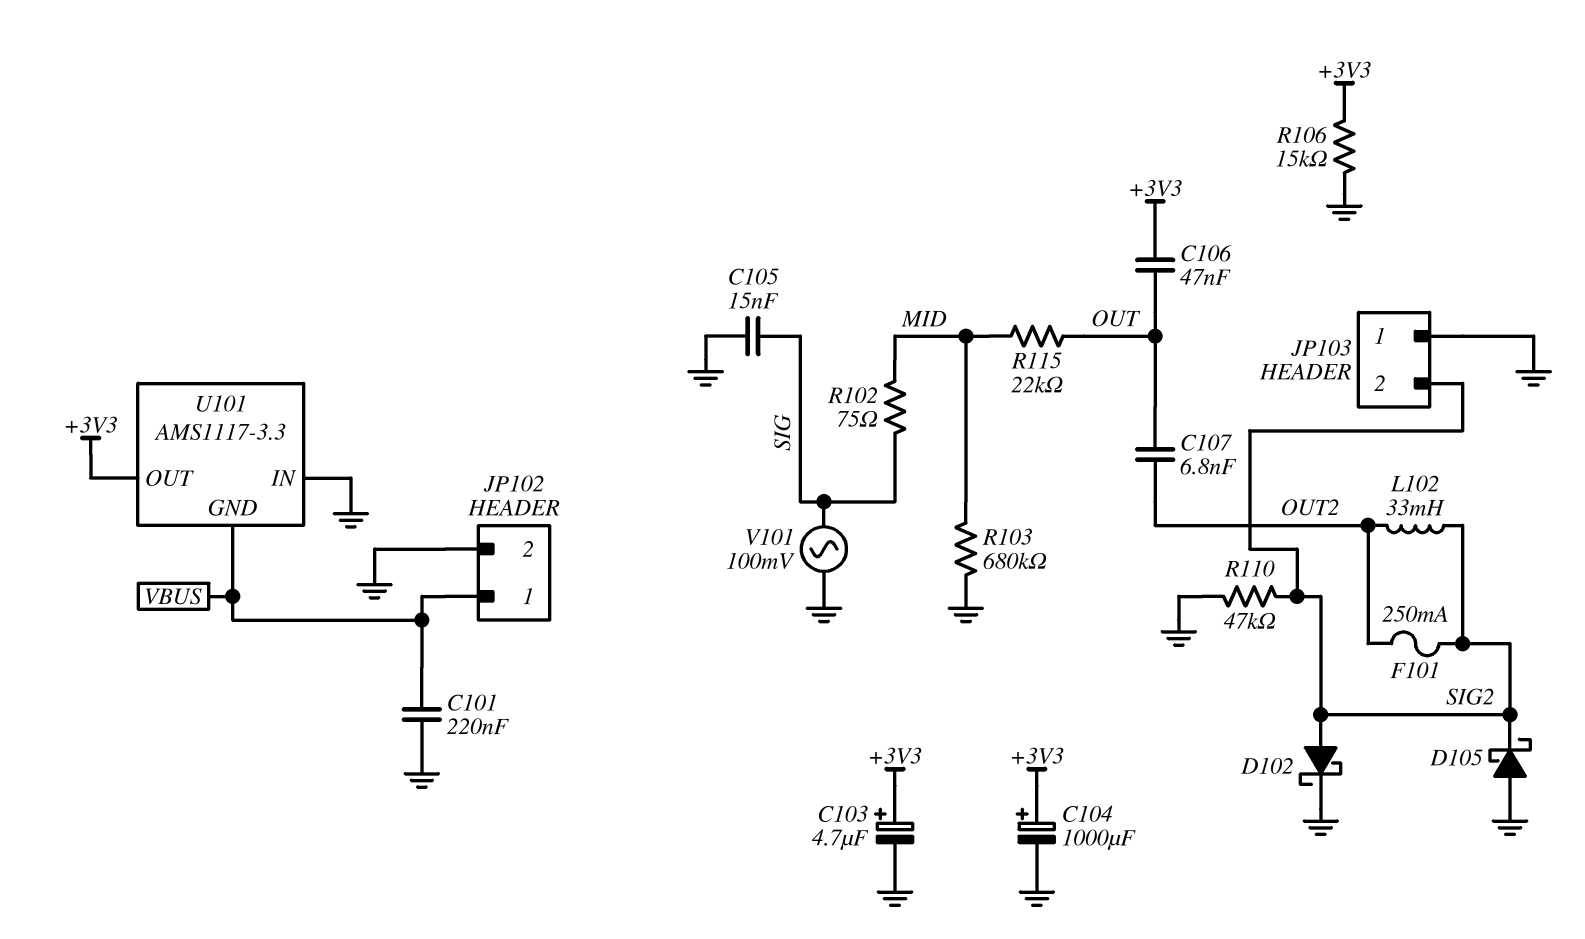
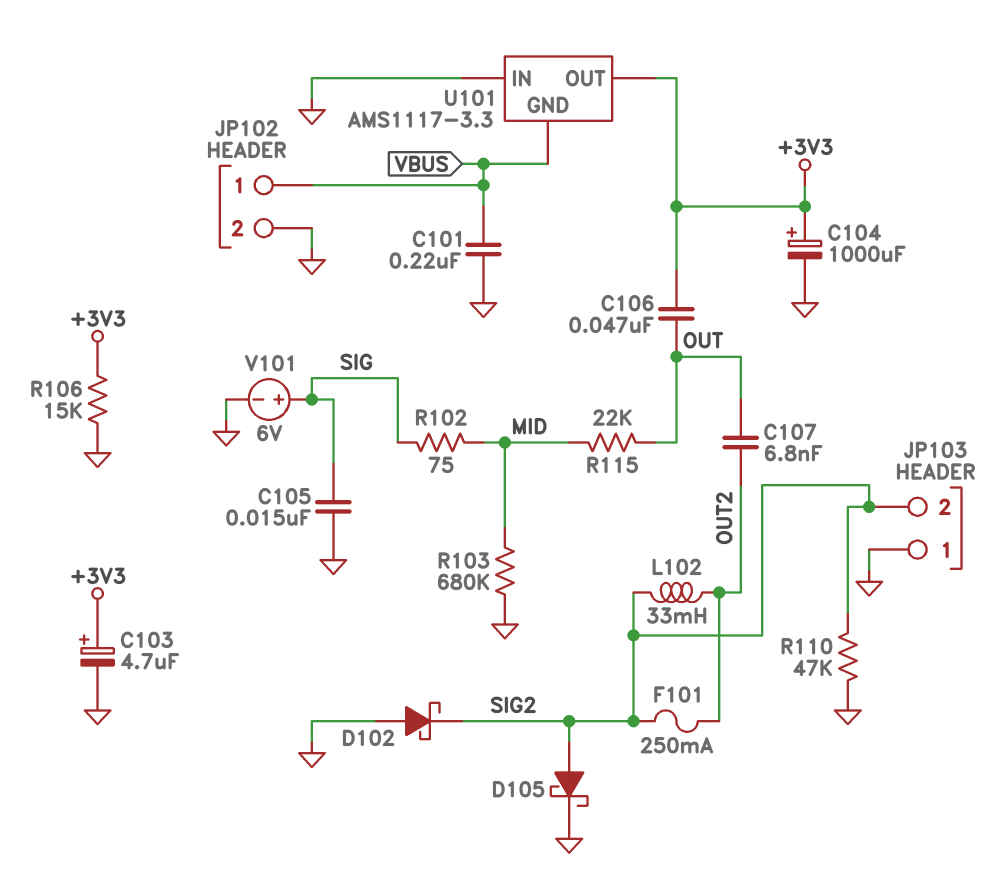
D102: schottky (A SIG2, K GND) -> schottky (A GND, K SIG2)
D105: schottky (A GND, K SIG2) -> schottky (A SIG2, K GND)
V101: AC 100mV (GND, SIG) -> 6V (plus SIG, minus GND)

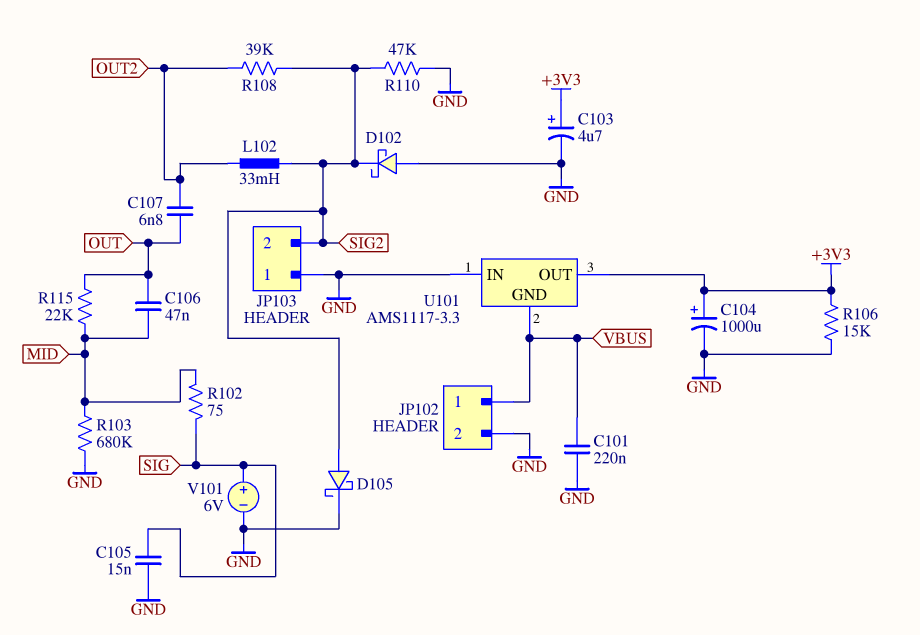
C106: 47nF (+3V3, OUT) -> 47nF (MID, OUT)
F101: 250mA (OUT2, SIG2) -> none
R108: none -> 39k (OUT2, SIG2)

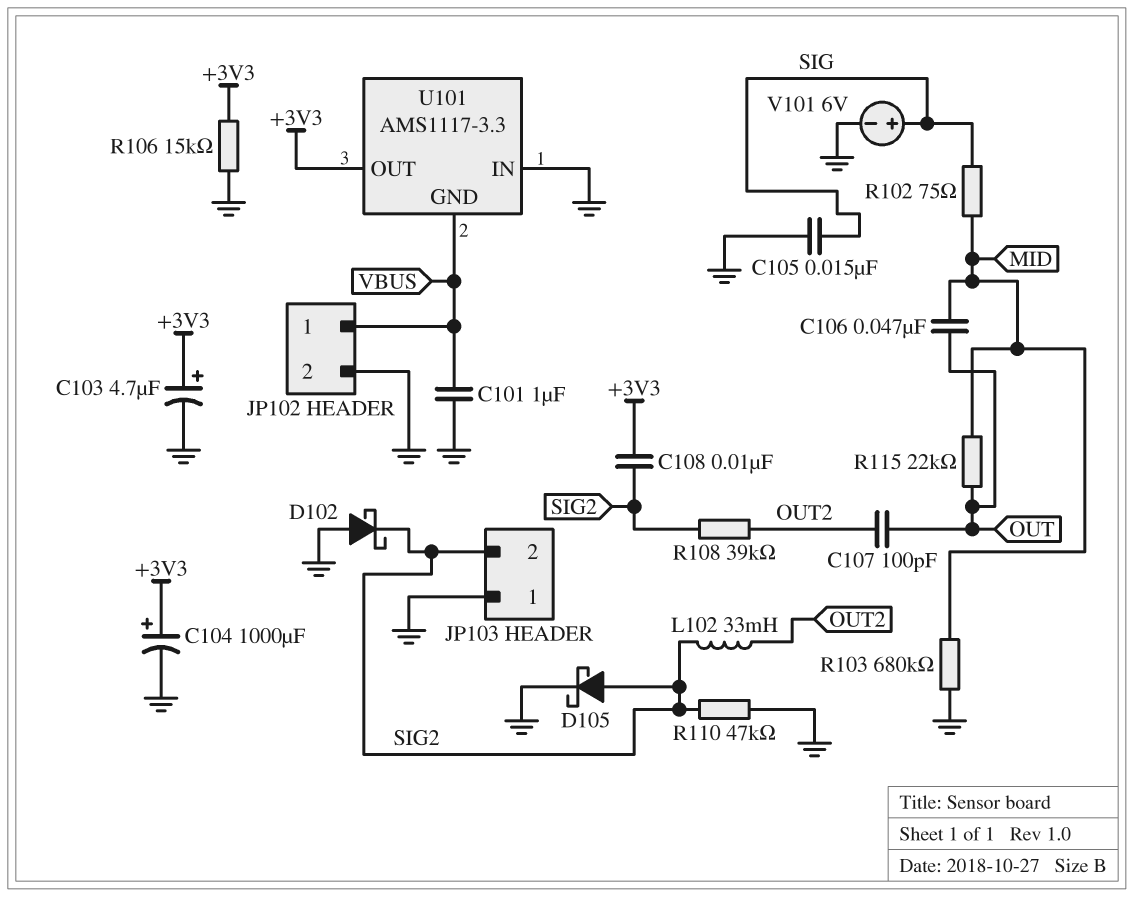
C101: 220nF (GND, VBUS) -> 1uF (GND, VBUS)
C107: 6.8nF (OUT, OUT2) -> 100pF (OUT, OUT2)
C108: none -> 10nF (+3V3, SIG2)

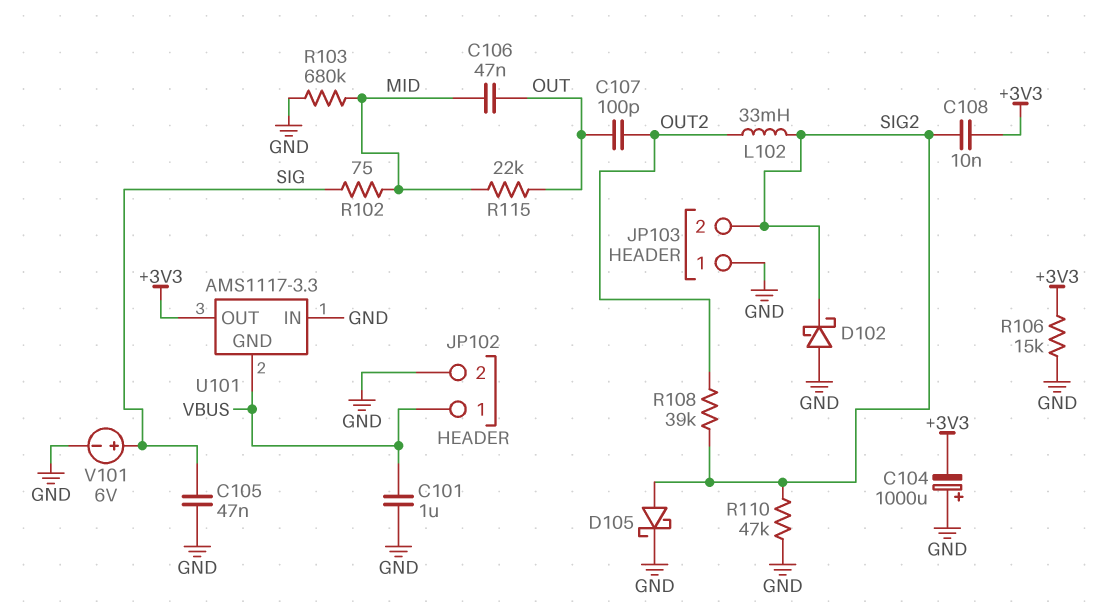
C103: 4.7uF (plus +3V3, minus GND) -> none
C104: 1000uF (plus +3V3, minus GND) -> 1000uF (plus GND, minus +3V3)
C105: 15nF (GND, SIG) -> 47nF (GND, SIG)

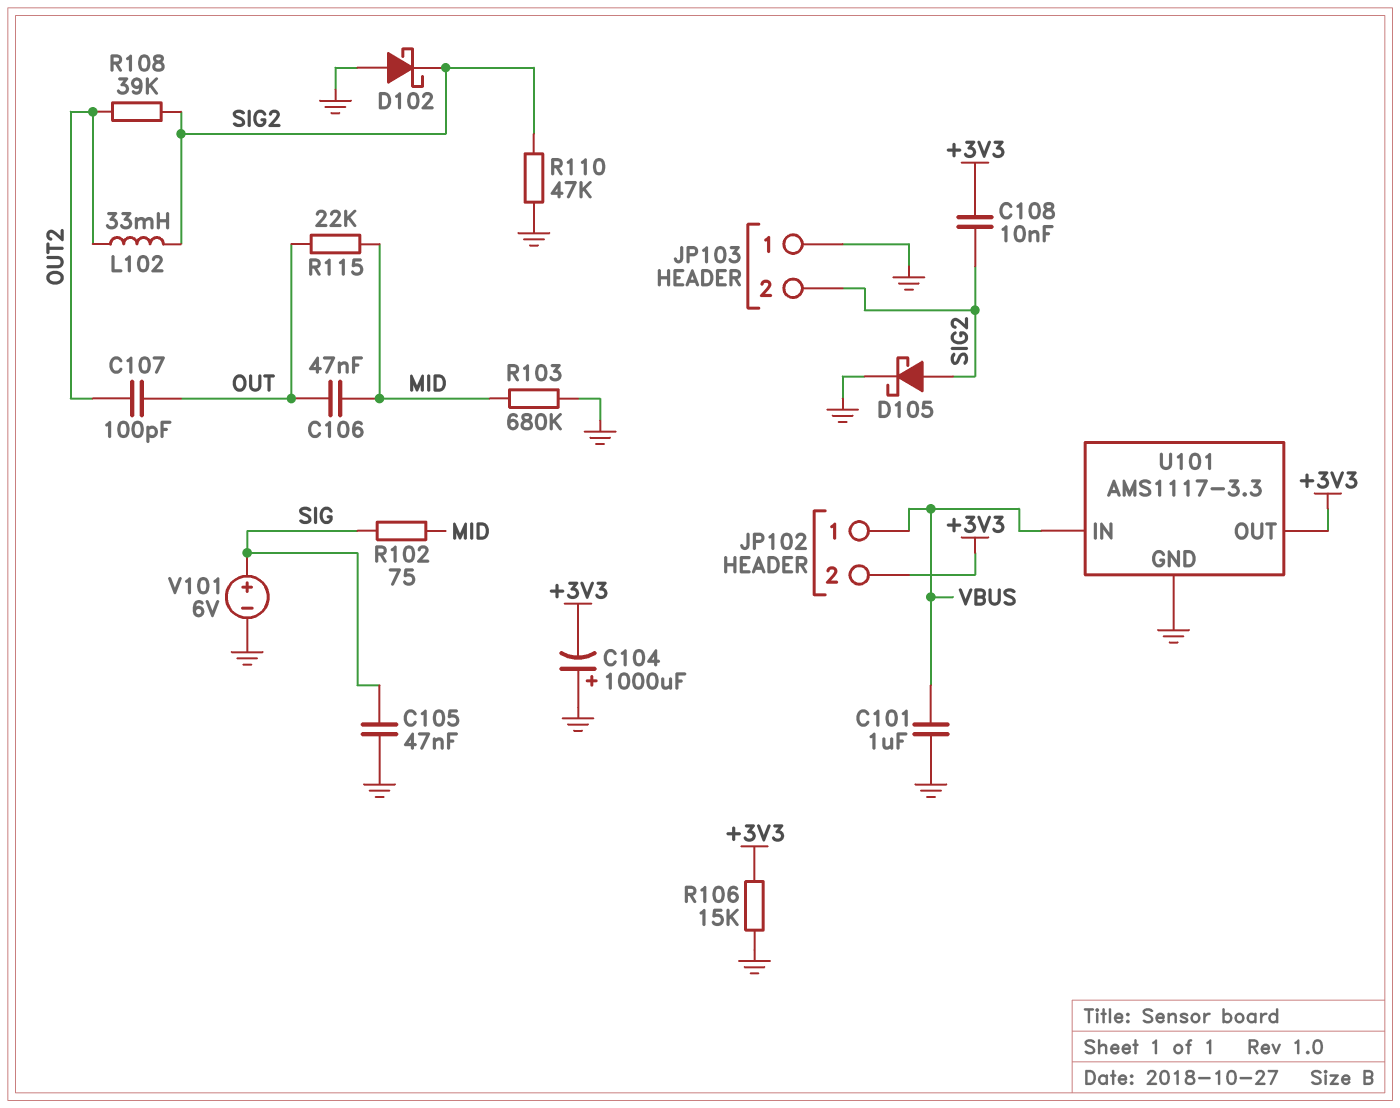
JP102 pin 2: GND -> +3V3
U101 pin GND: VBUS -> GND
U101 pin IN: GND -> VBUS

